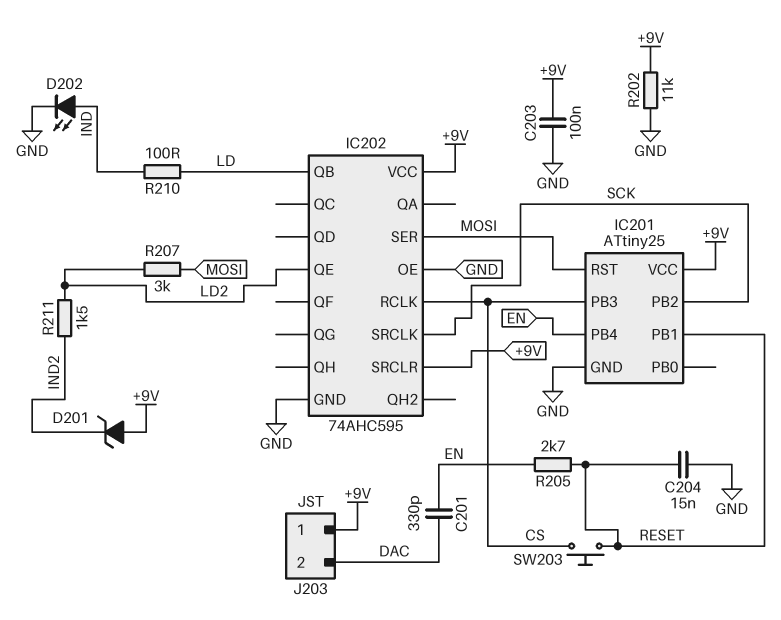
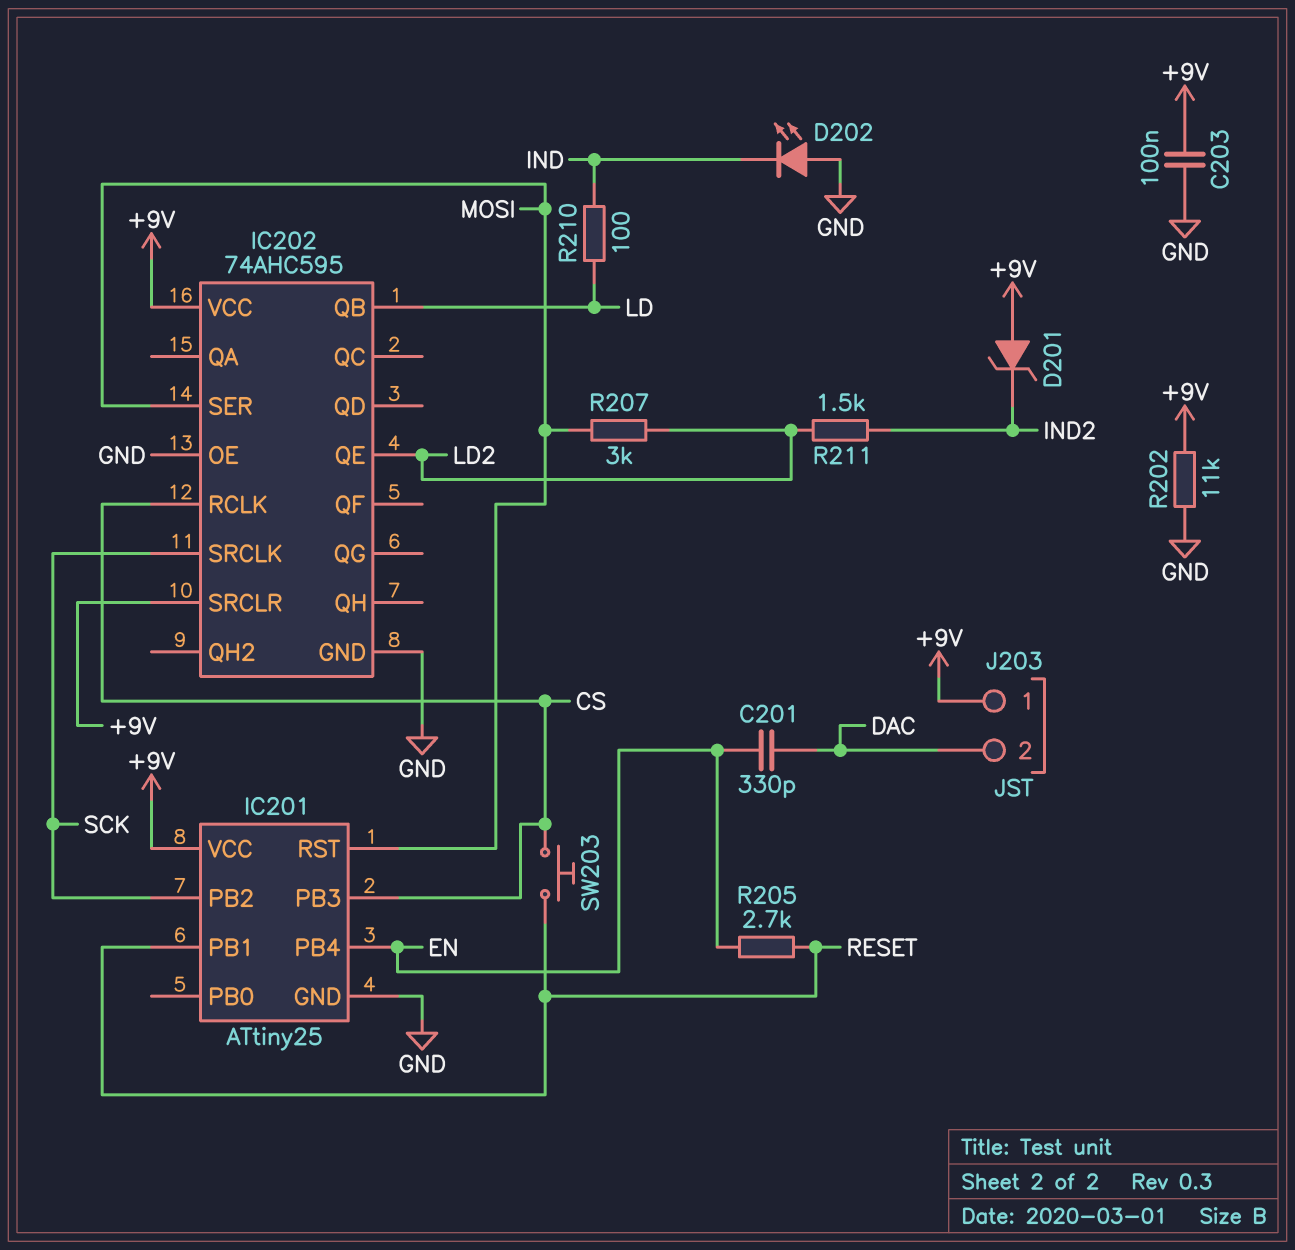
C204: 15nF (GND, RESET) -> none
D202: LED (A IND, K GND) -> LED (A GND, K IND)

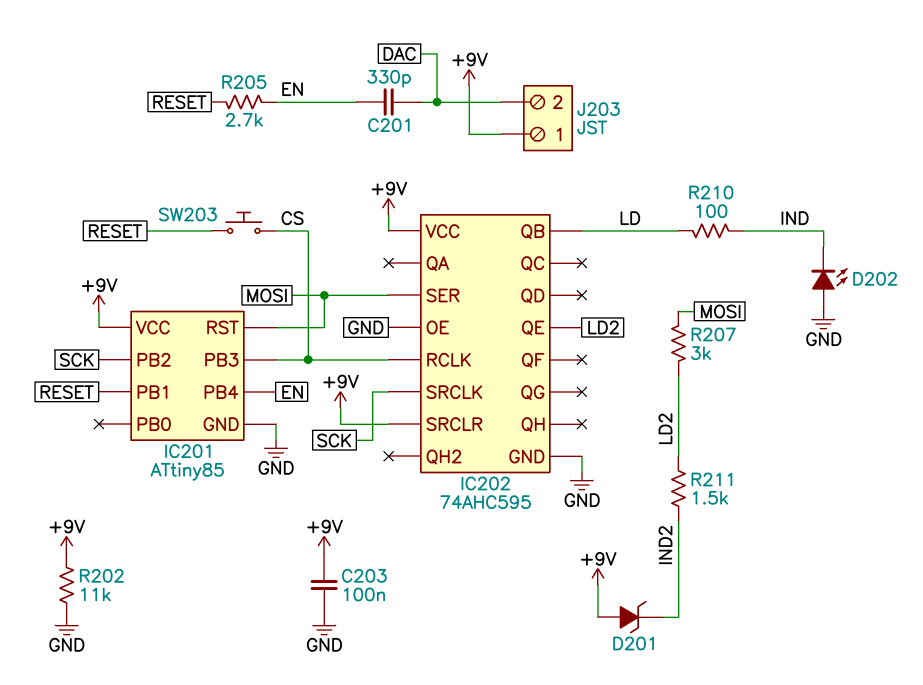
IC201: ATtiny25 -> ATtiny85

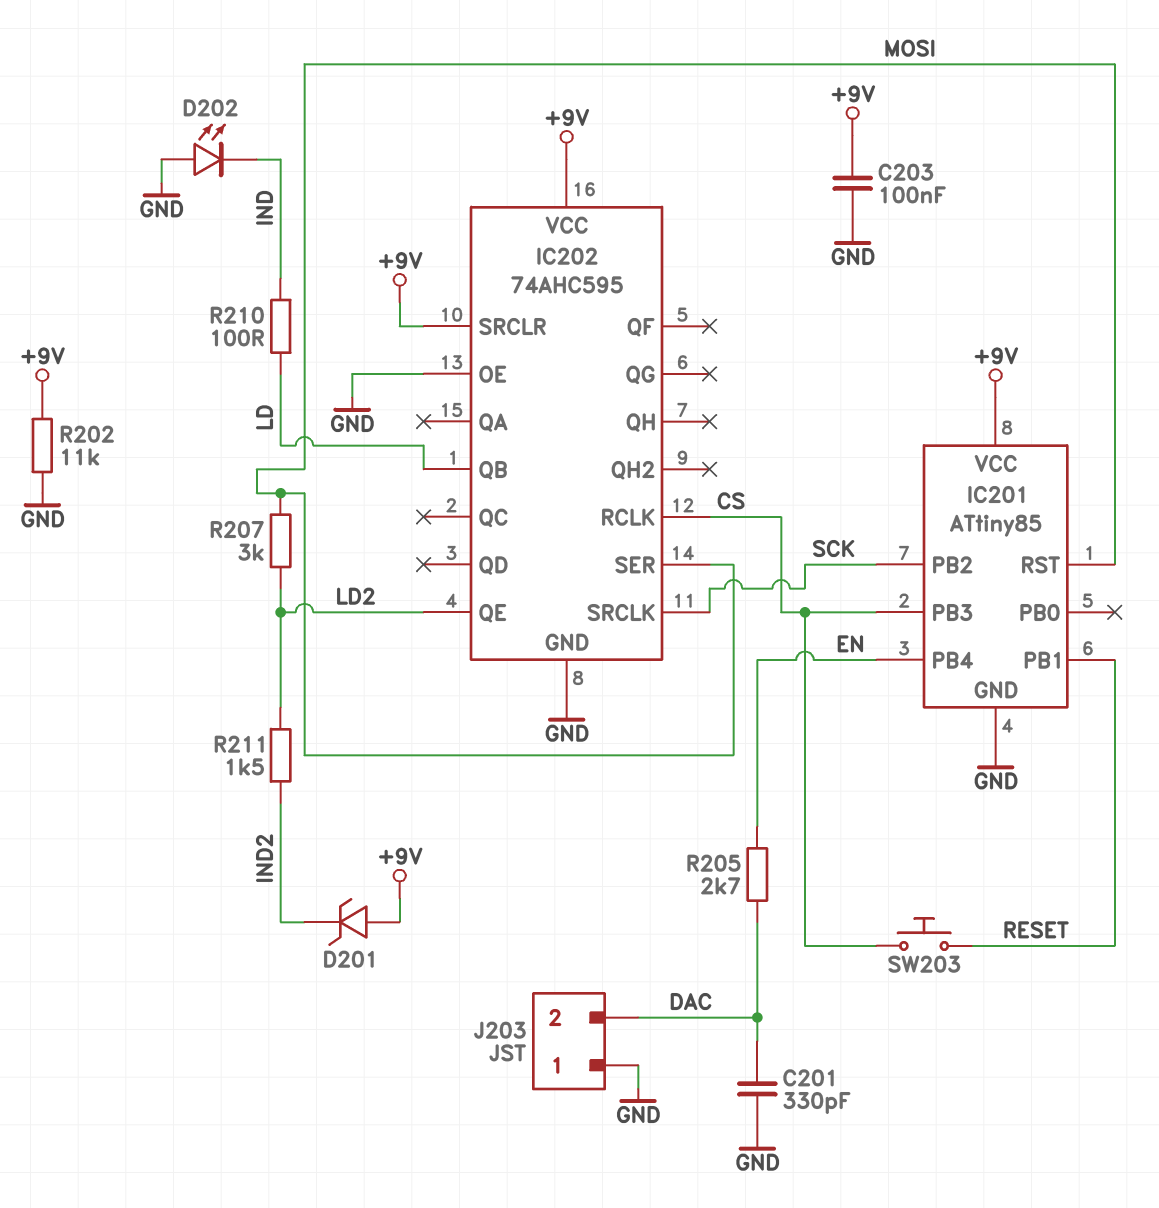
C201: 330pF (DAC, EN) -> 330pF (DAC, GND)
J203 pin 1: +9V -> GND
R205: 2.7k (EN, RESET) -> 2.7k (DAC, EN)

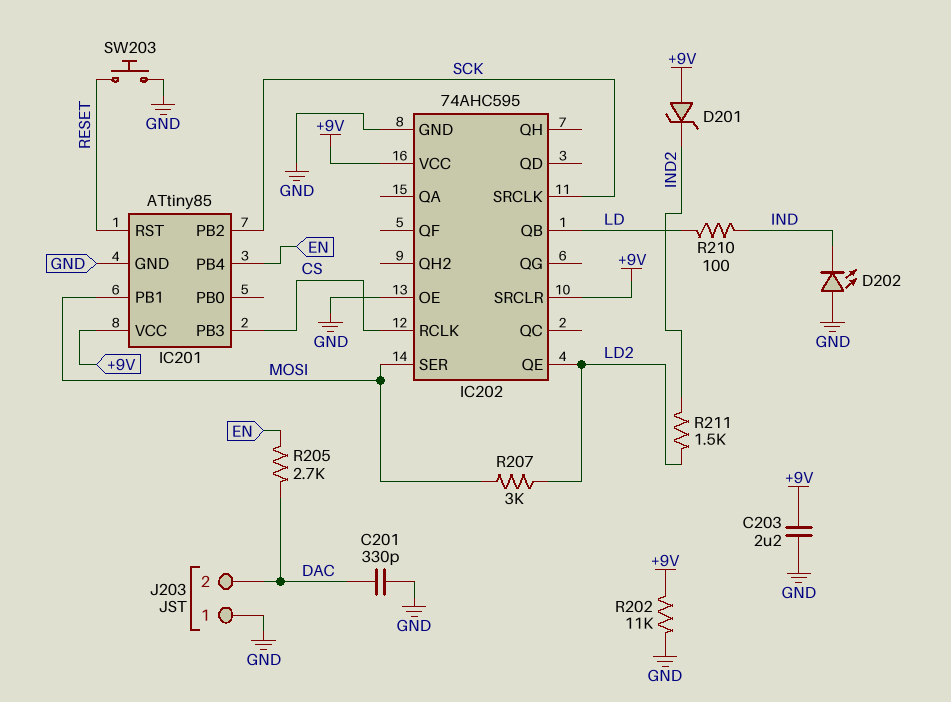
C203: 100nF (+9V, GND) -> 2.2uF (+9V, GND)
IC201 pin PB1: RESET -> MOSI
IC201 pin RST: MOSI -> RESET
SW203: button (CS, RESET) -> button (GND, RESET)

